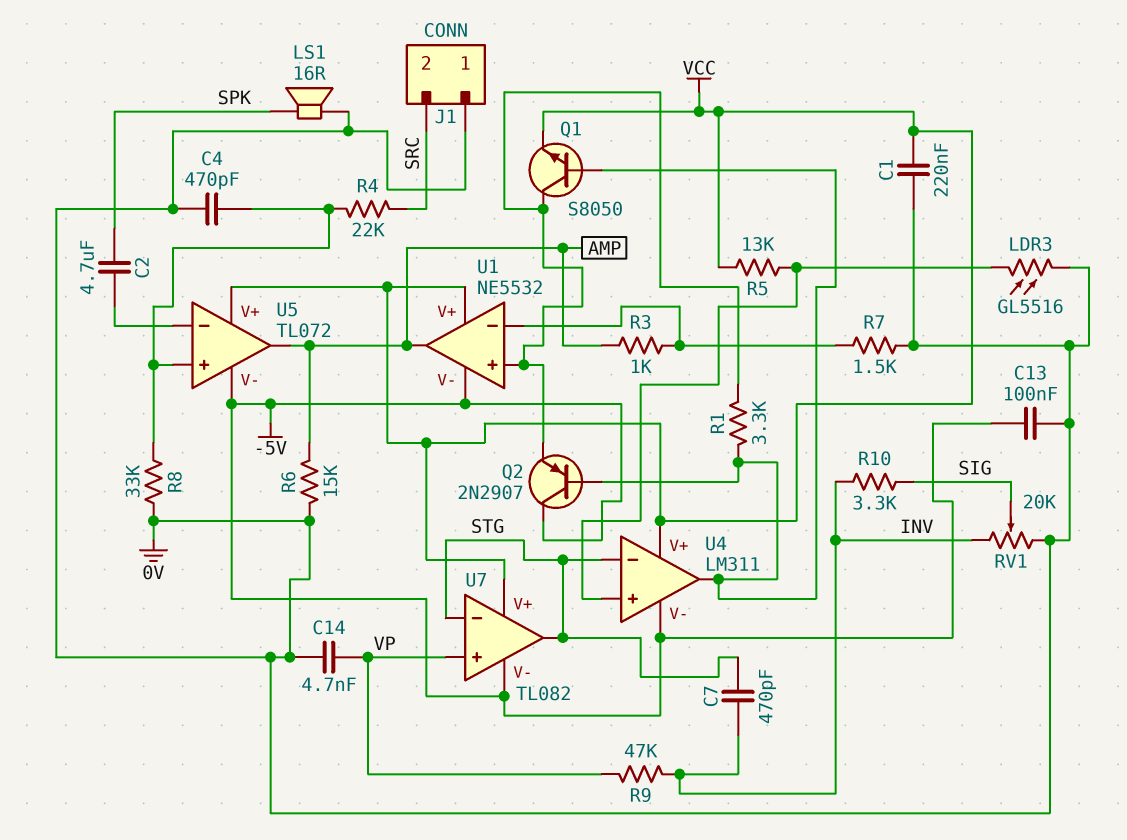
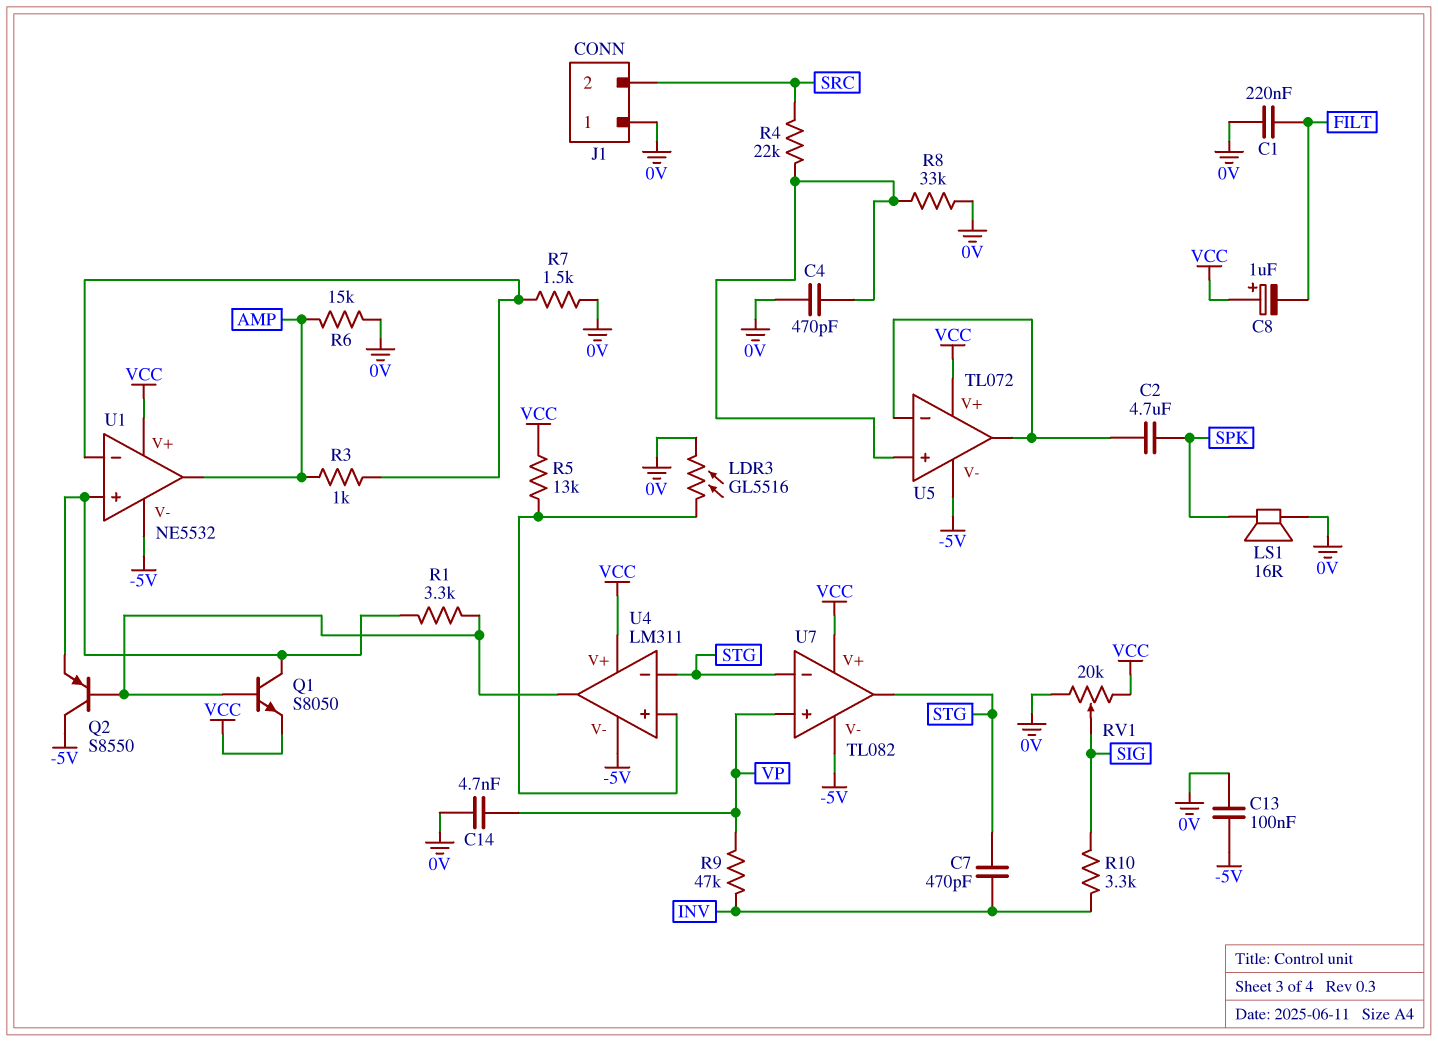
C1: 220nF (0V, VCC) -> 220nF (0V, FILT)
C8: none -> 1uF (plus VCC, minus FILT)
Q2: PNP 2N2907 (B U4/out, C -5V, E U1/in+) -> PNP S8550 (B U4/out, C -5V, E U1/in+)
RV1: 20k (0V, INV, wiper SIG) -> 20k (0V, VCC, wiper SIG)
U5 pin out: AMP -> U5/in-

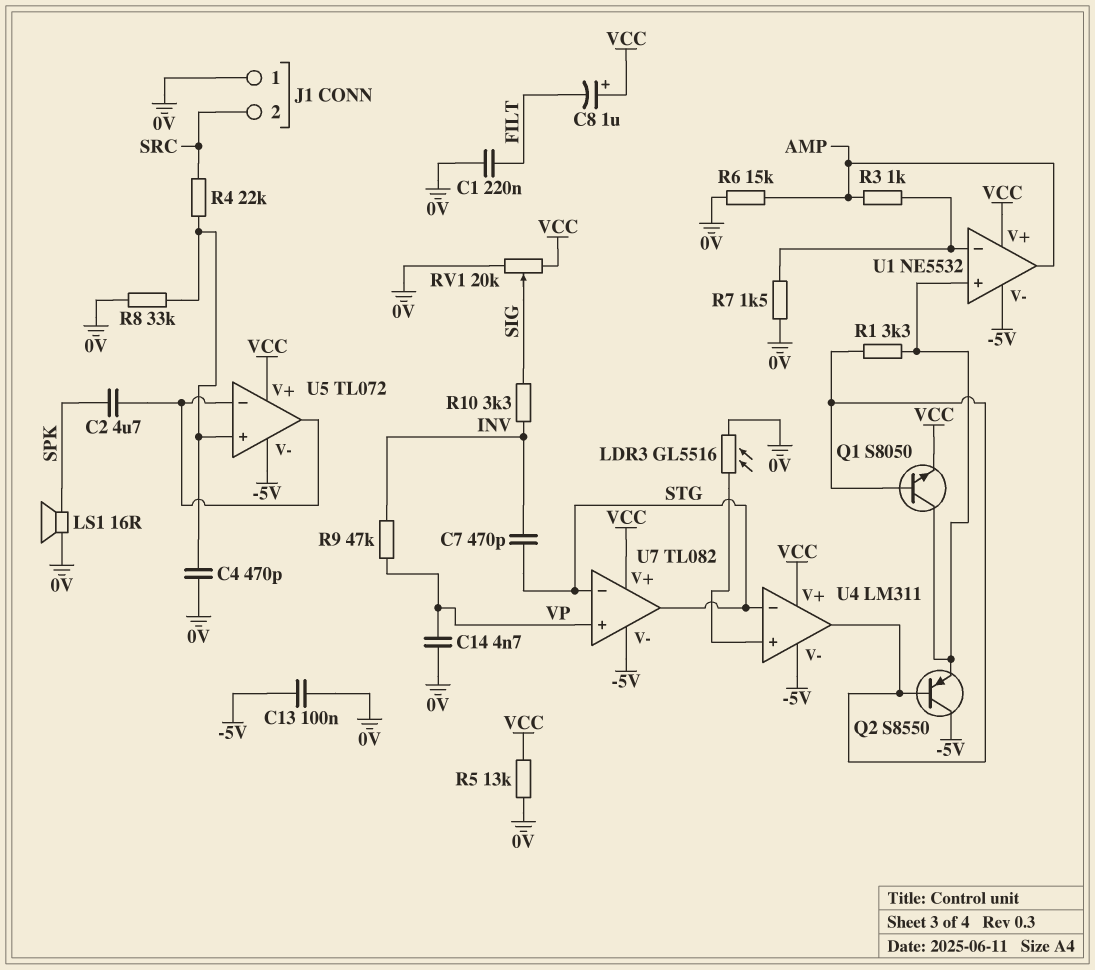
R5: 13k (U4/in+, VCC) -> 13k (0V, VCC)

